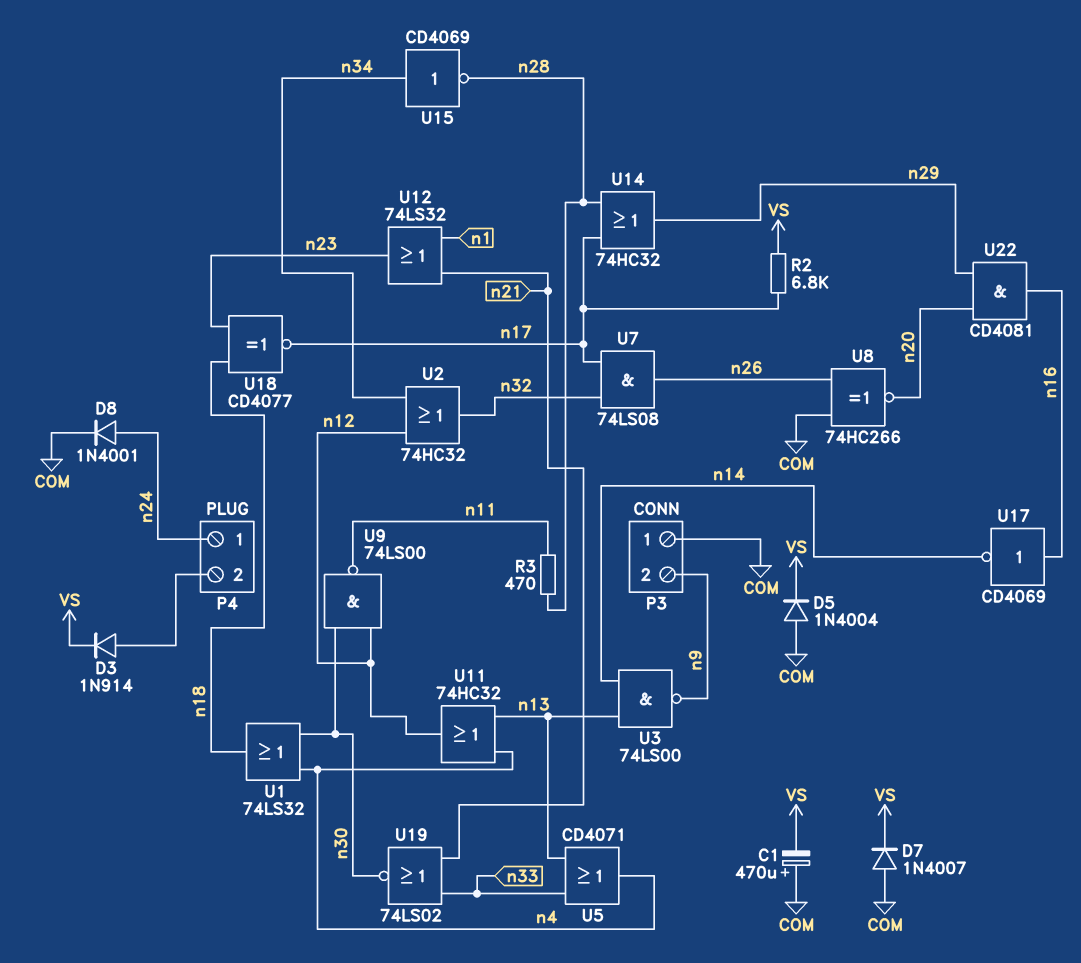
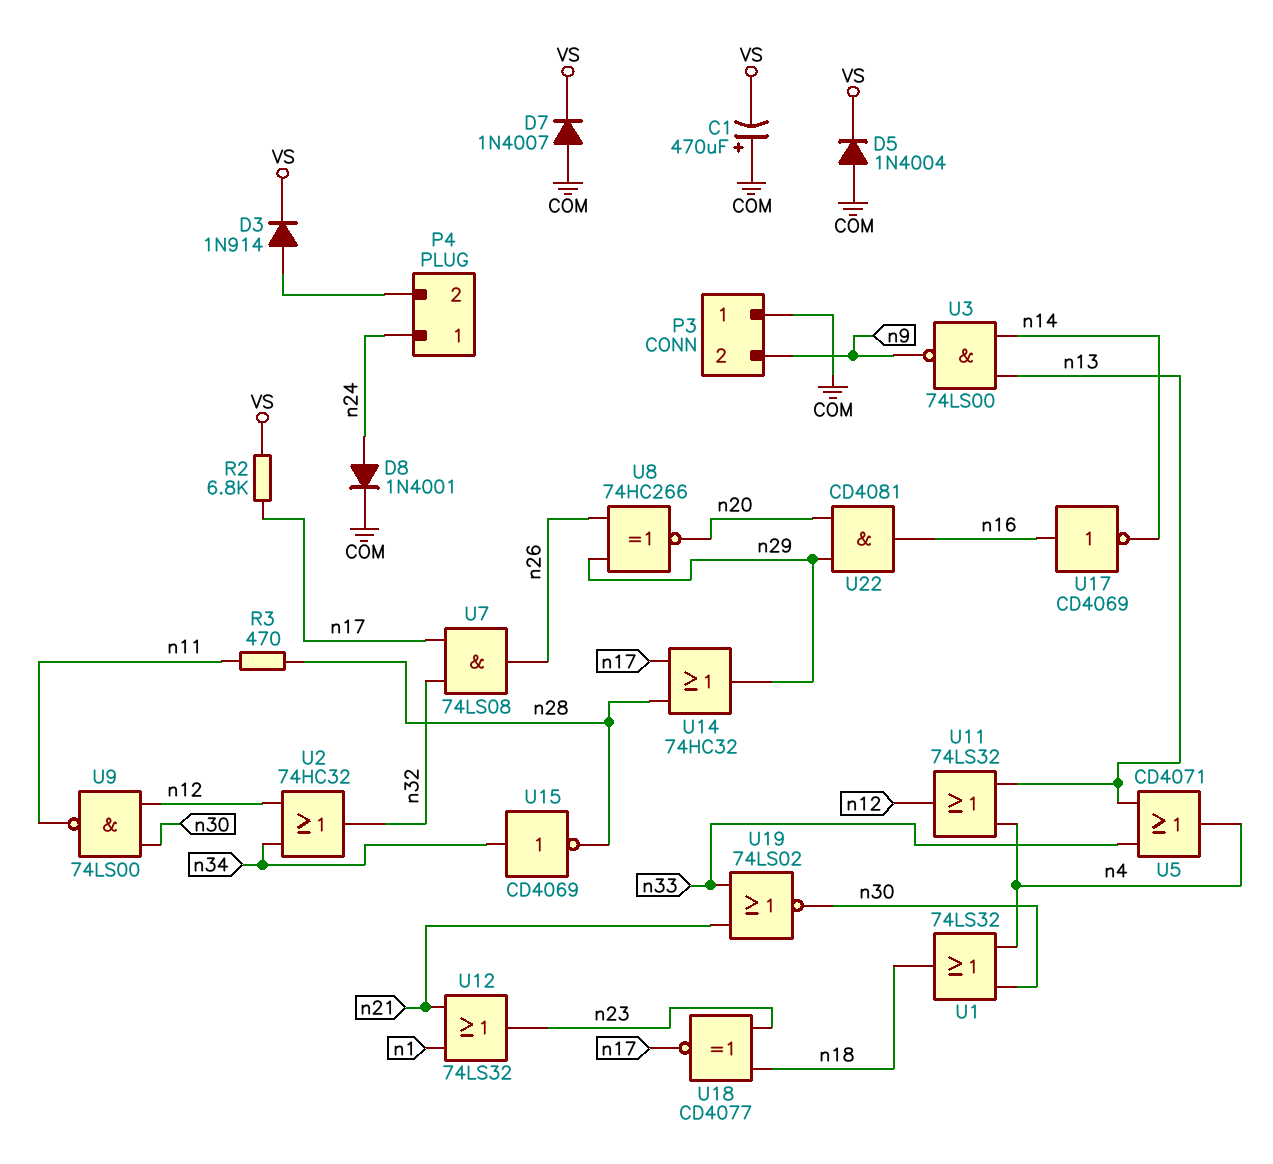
U8: XNOR 74HC266 (in COM, in n26, out n20) -> XNOR 74HC266 (in n26, in n29, out n20)
U11: OR 74HC32 (in n4, in n13, out n12) -> OR 74LS32 (in n4, in n13, out n12)

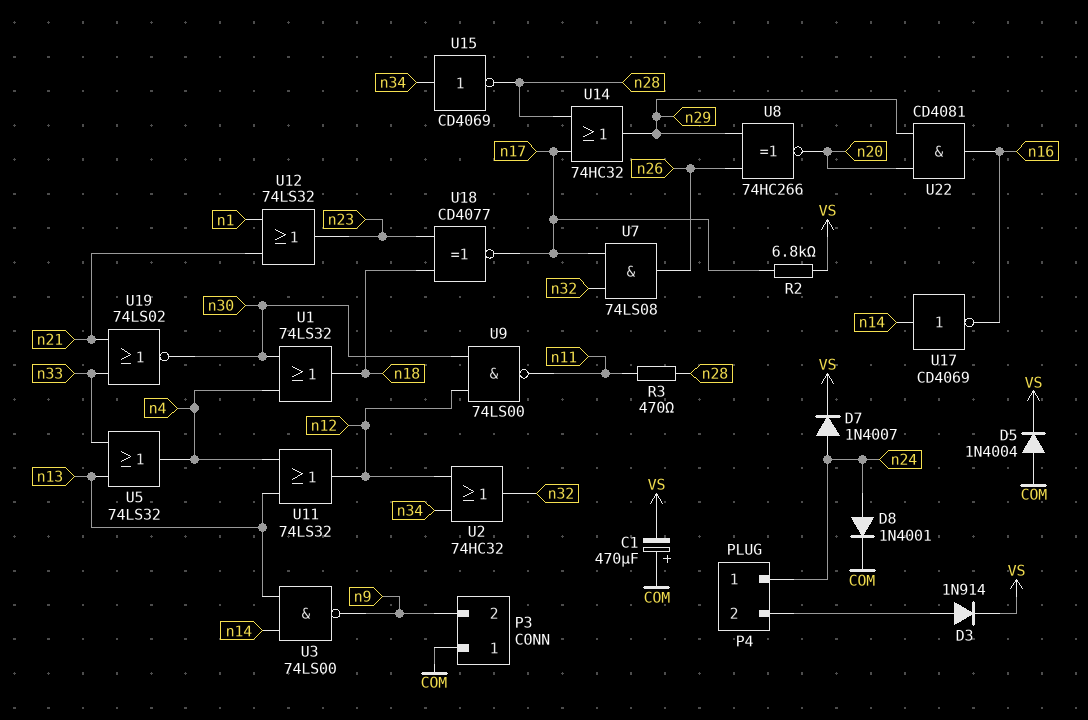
D7: diode 1N4007 (A COM, K VS) -> diode 1N4007 (A n24, K VS)
U5: OR CD4071 (in n13, in n33, out n4) -> OR 74LS32 (in n13, in n33, out n4)
U17: NOT CD4069 (in n16, out n14) -> NOT CD4069 (in n14, out n16)

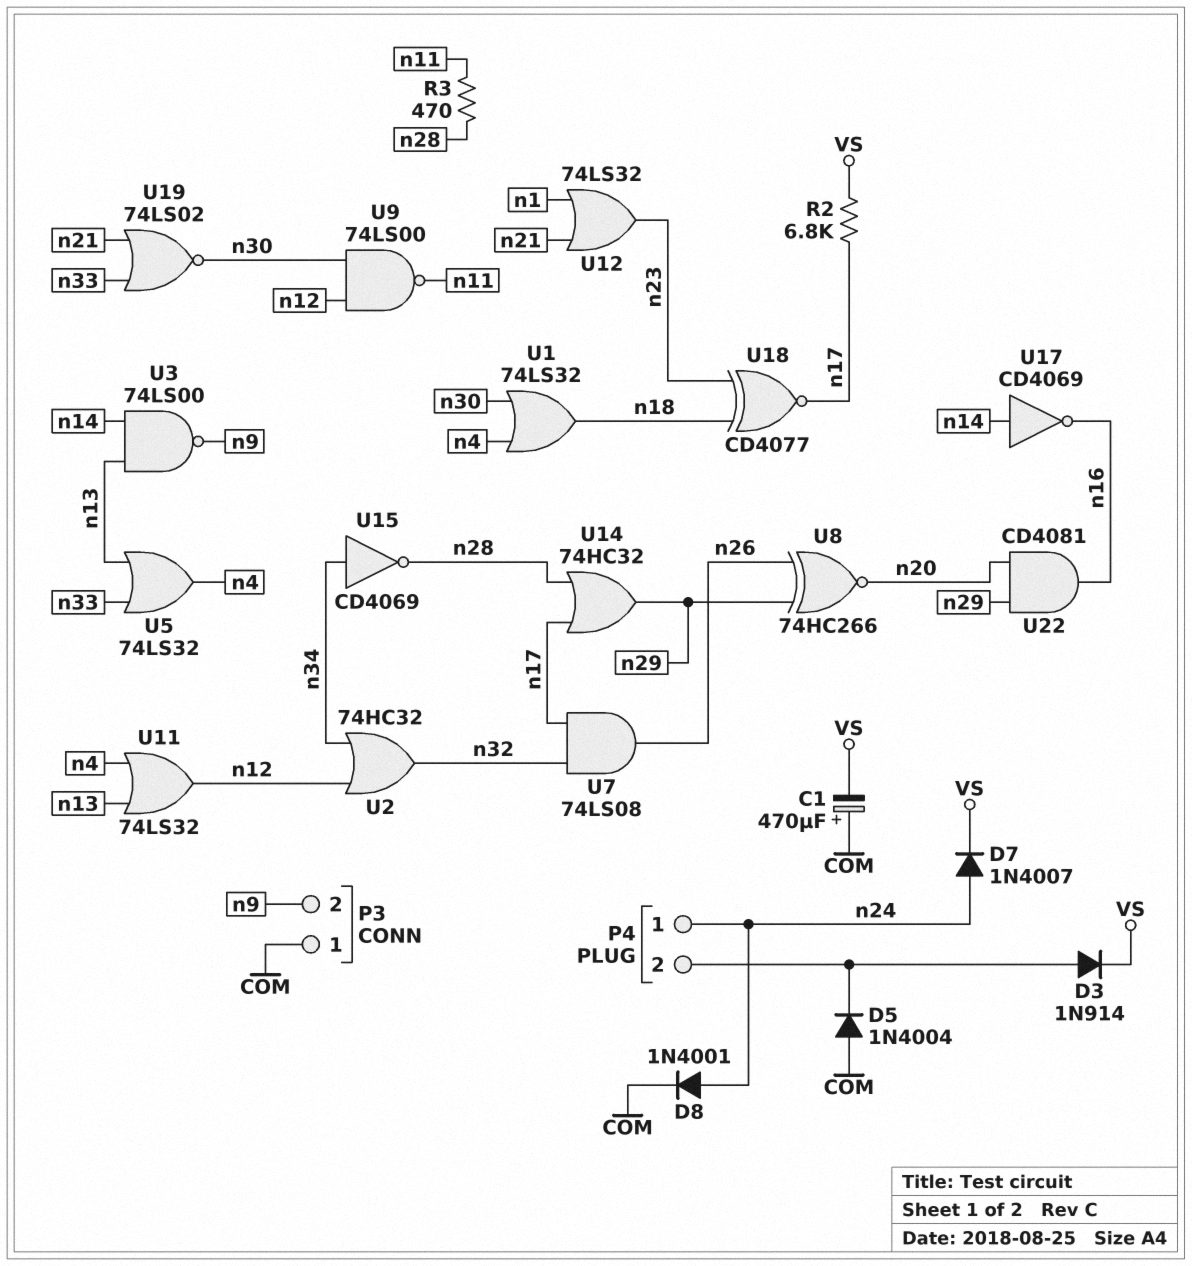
D5: diode 1N4004 (A COM, K VS) -> diode 1N4004 (A COM, K P4/2)

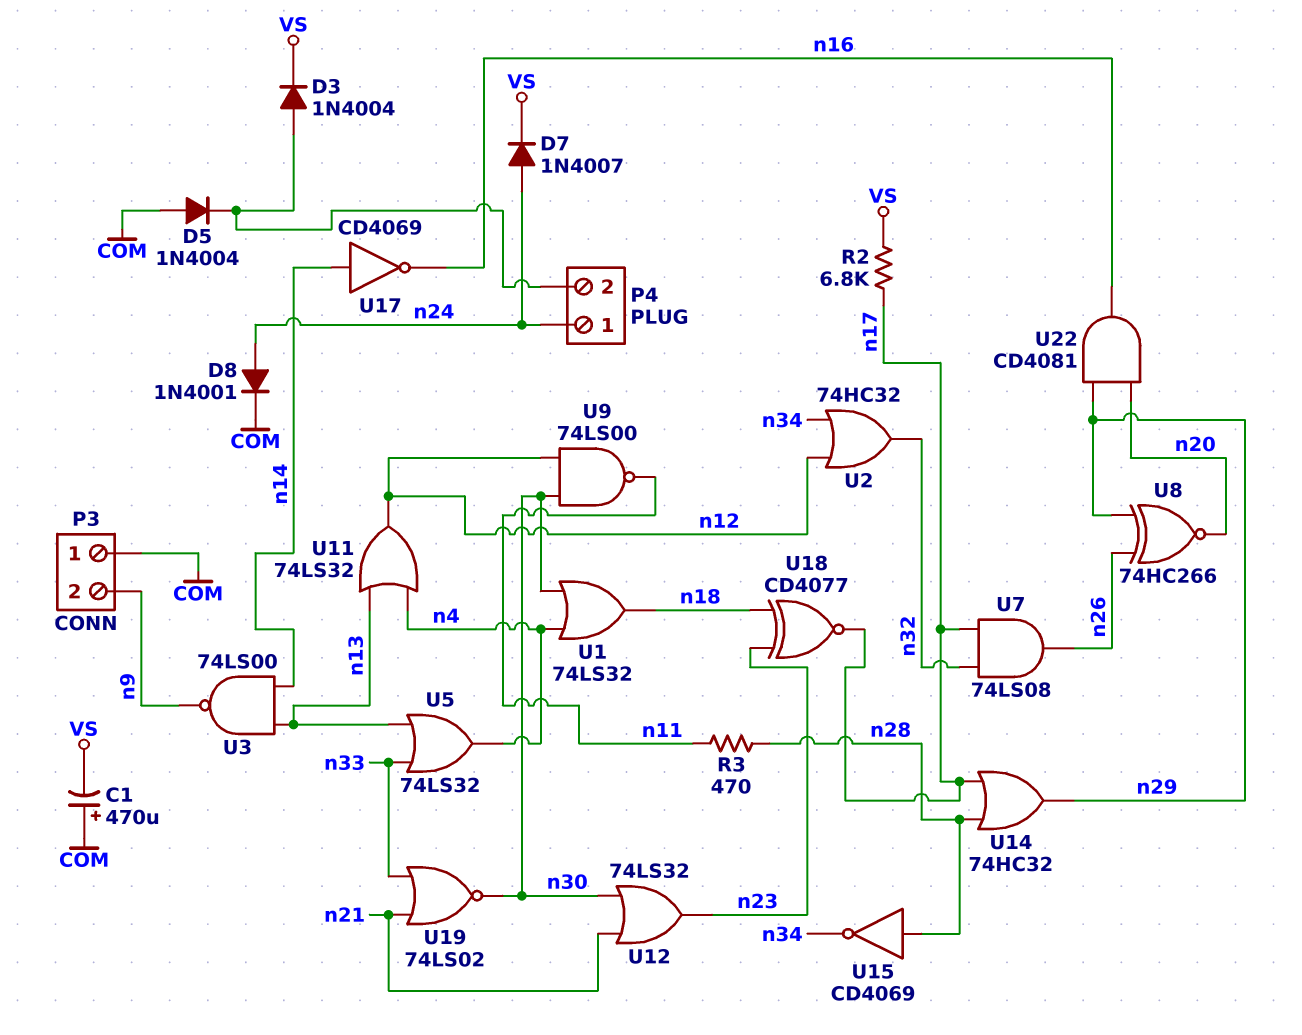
D3: diode 1N914 (A P4/2, K VS) -> diode 1N4004 (A P4/2, K VS)
U12: OR 74LS32 (in n1, in n21, out n23) -> OR 74LS32 (in n21, in n30, out n23)
U15: NOT CD4069 (in n34, out n28) -> NOT CD4069 (in n28, out n34)

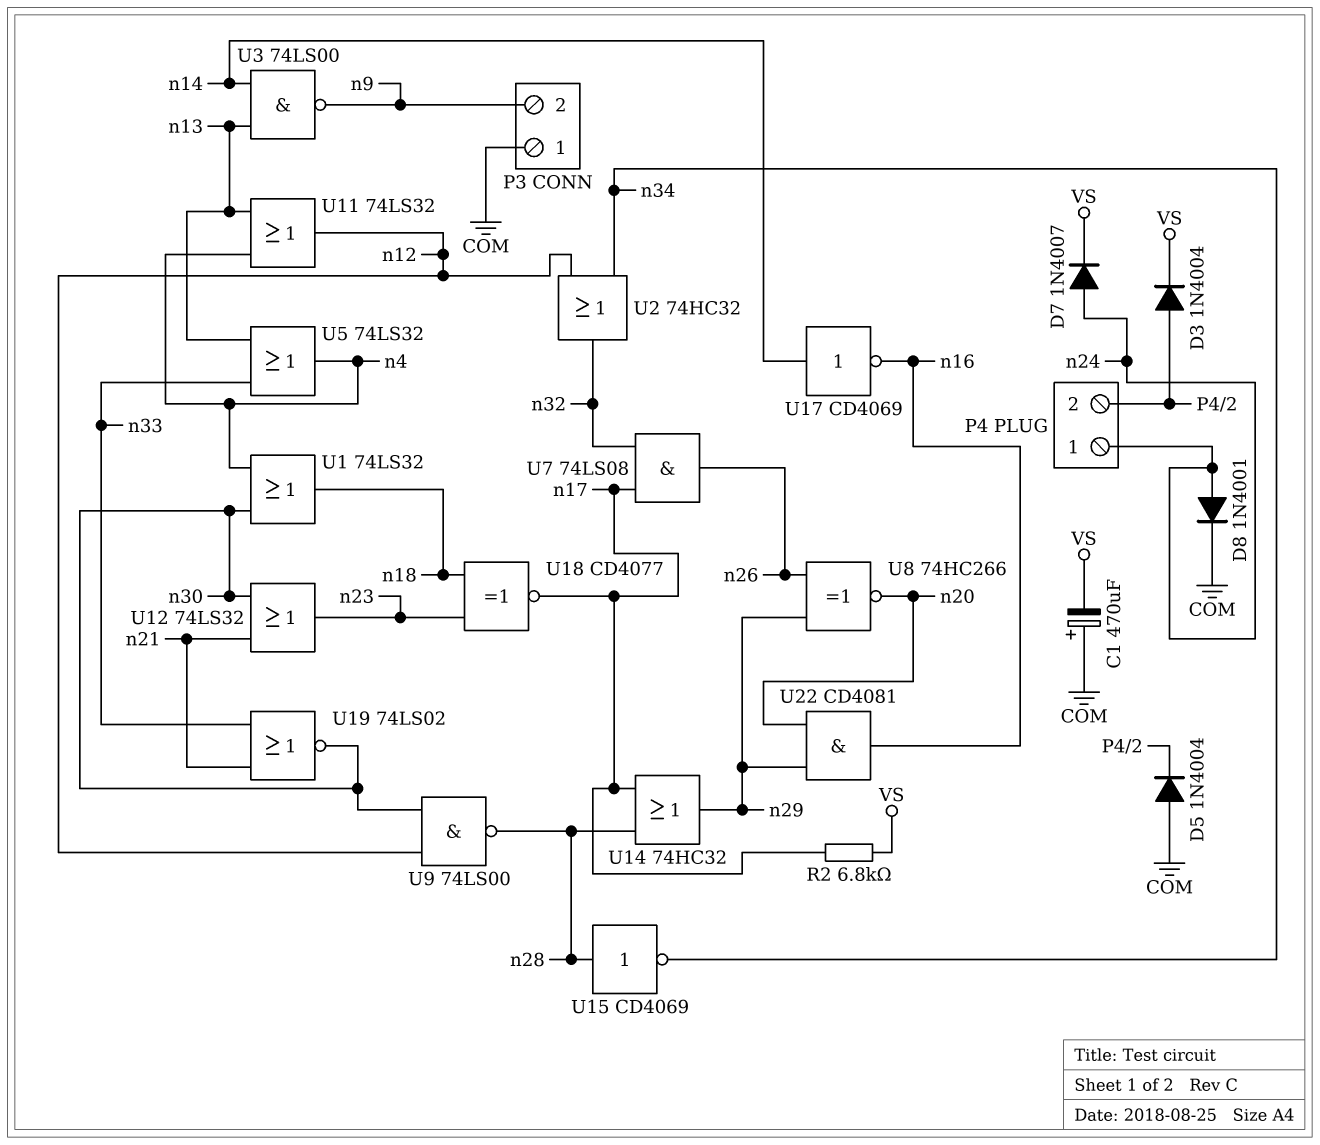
R3: 470 (n11, n28) -> none
U9: NAND 74LS00 (in n12, in n30, out n11) -> NAND 74LS00 (in n12, in n30, out n28)

